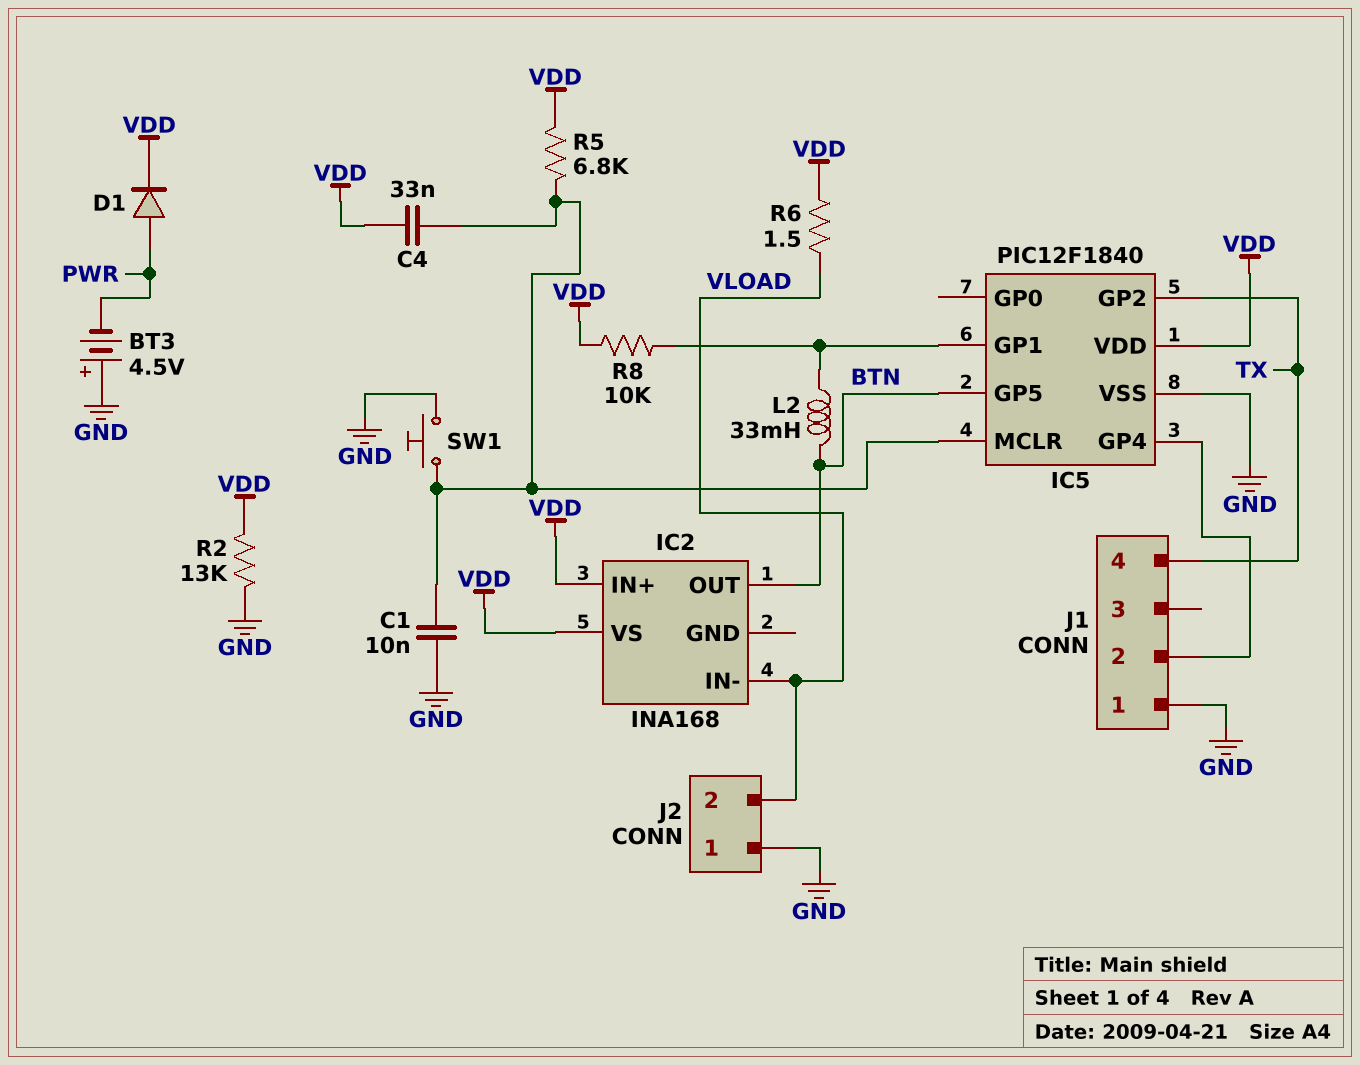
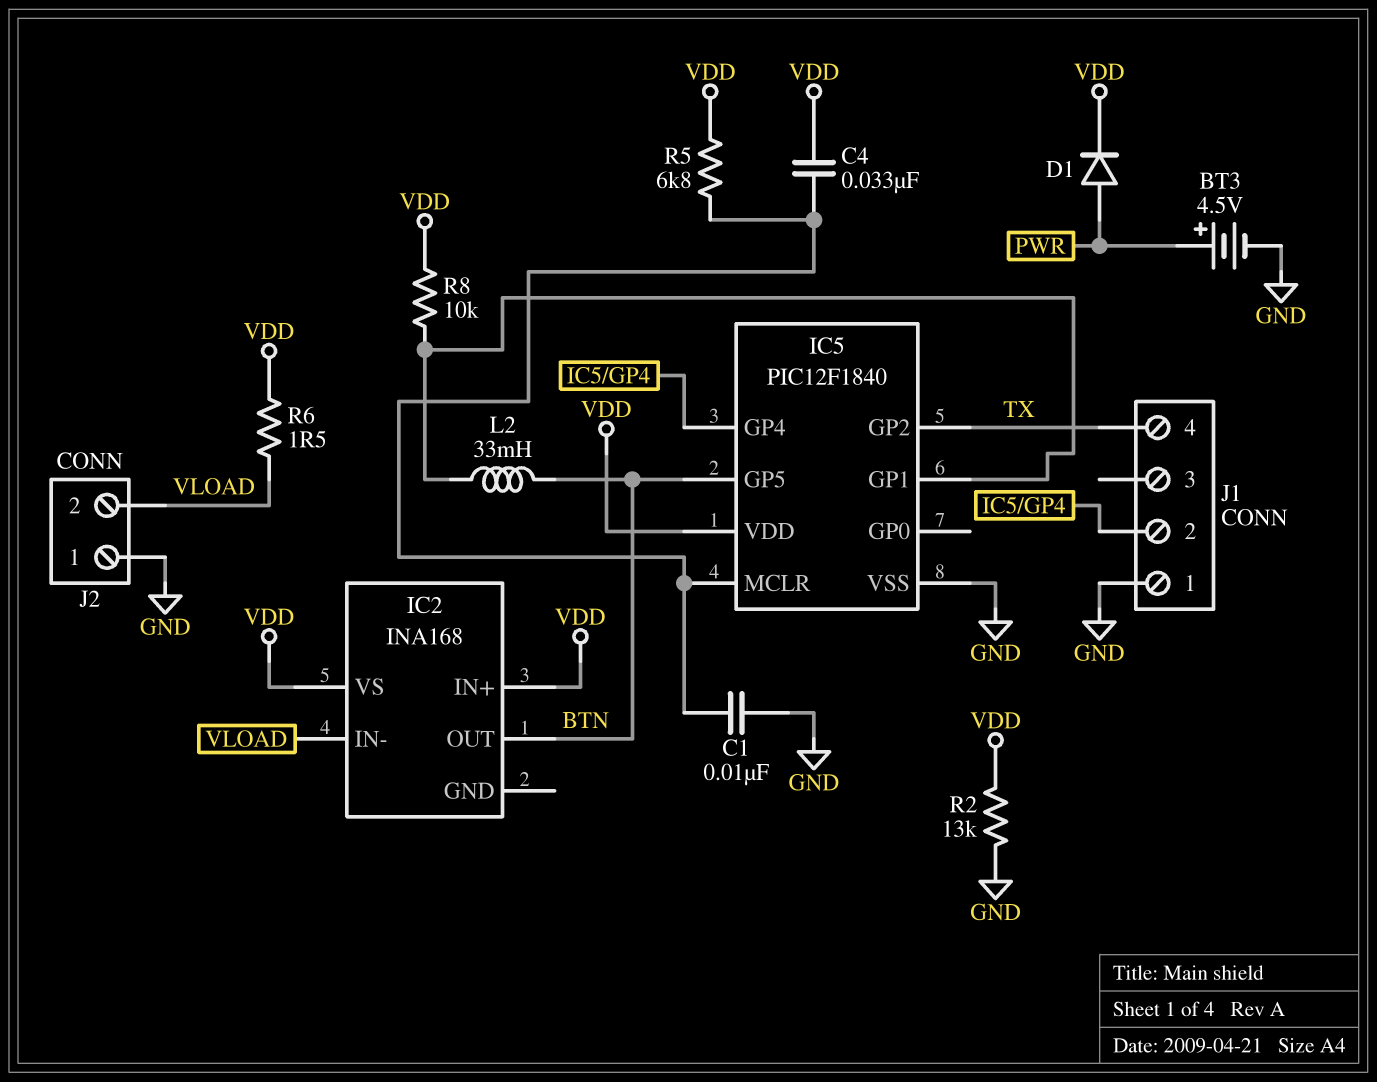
BT3: 4.5V (plus GND, minus PWR) -> 4.5V (plus PWR, minus GND)
SW1: button (GND, IC5/MCLR) -> none

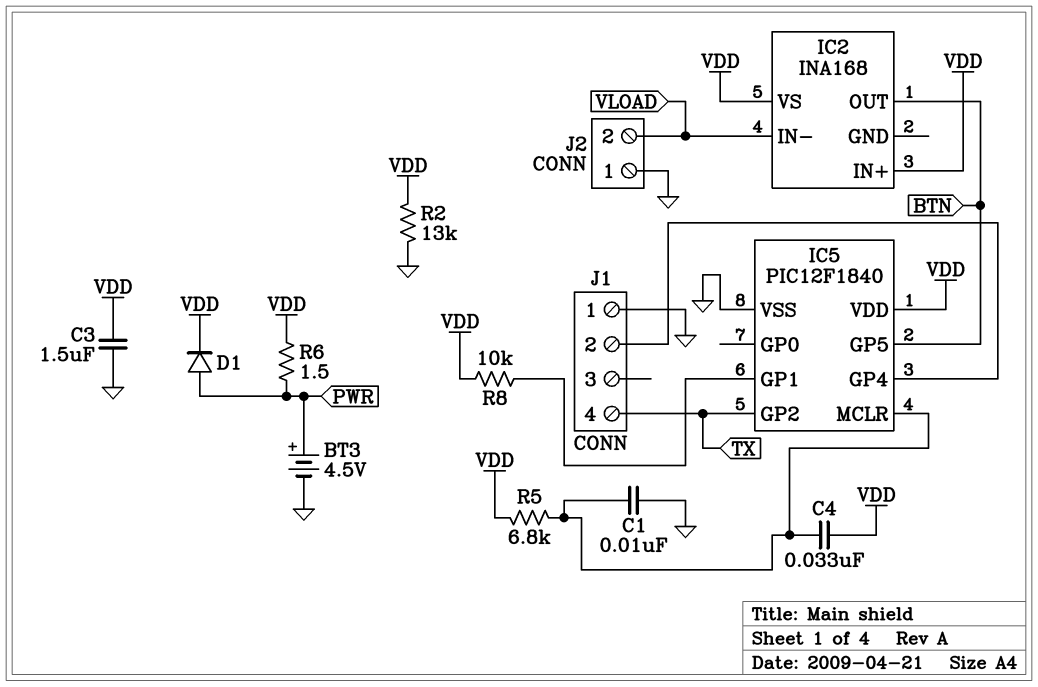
C3: none -> 1.5uF (GND, VDD)
L2: 33mH (BTN, IC5/GP1) -> none
R6: 1.5 (VDD, VLOAD) -> 1.5 (PWR, VDD)

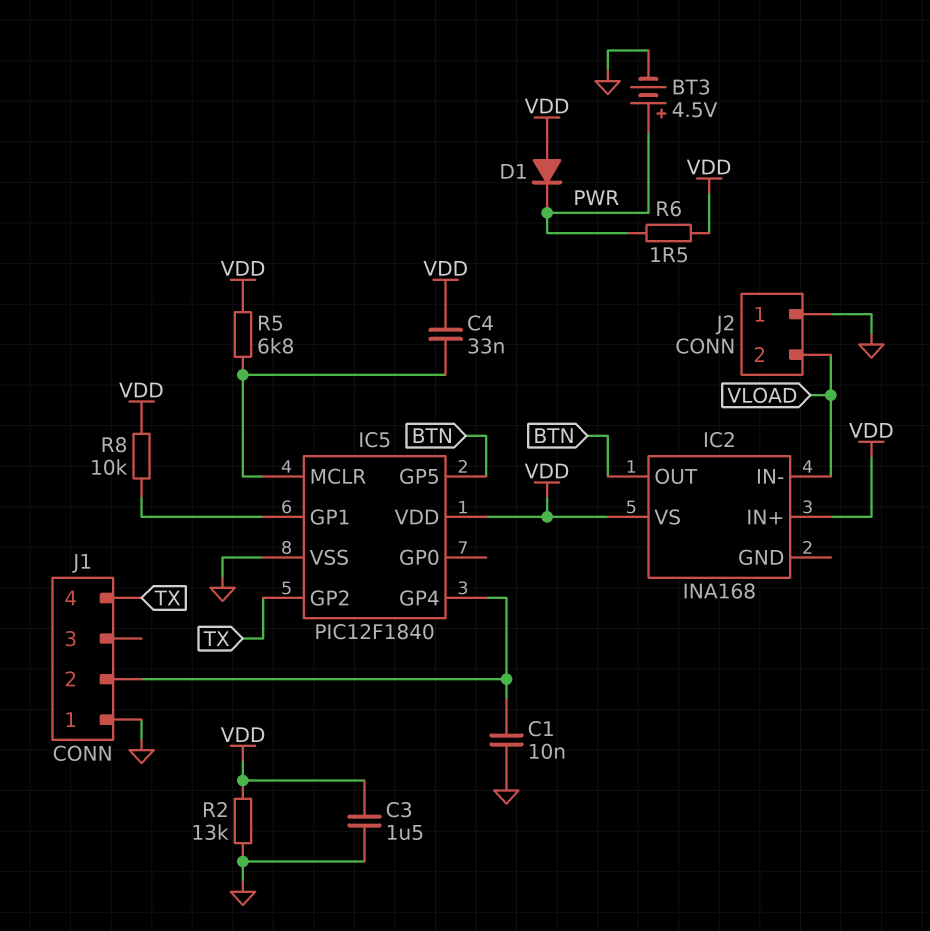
C1: 10nF (GND, IC5/MCLR) -> 10nF (GND, IC5/GP4)
D1: diode (A PWR, K VDD) -> diode (A VDD, K PWR)

